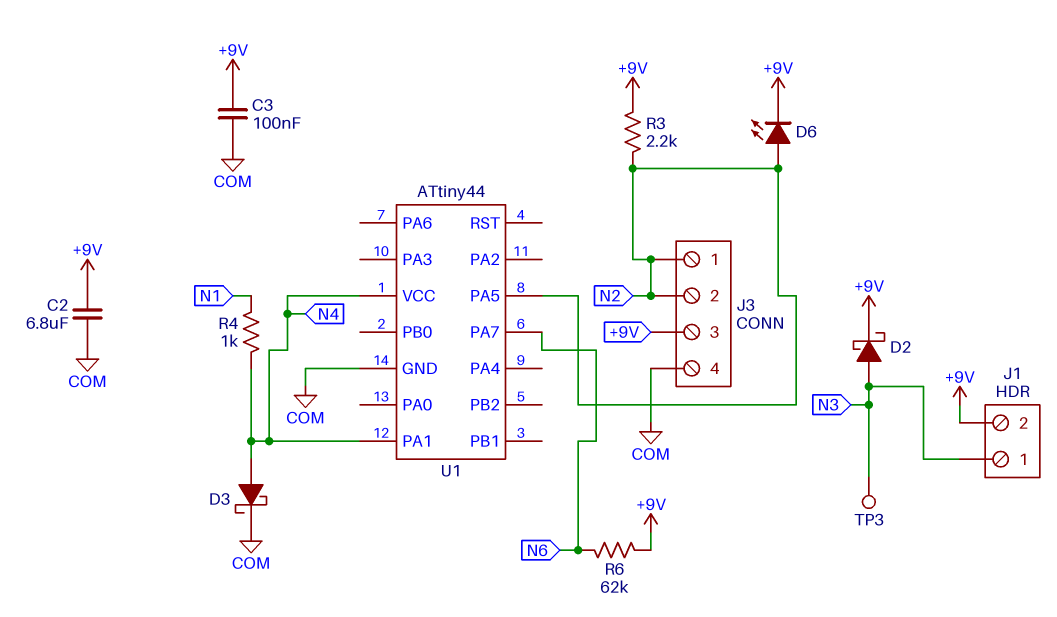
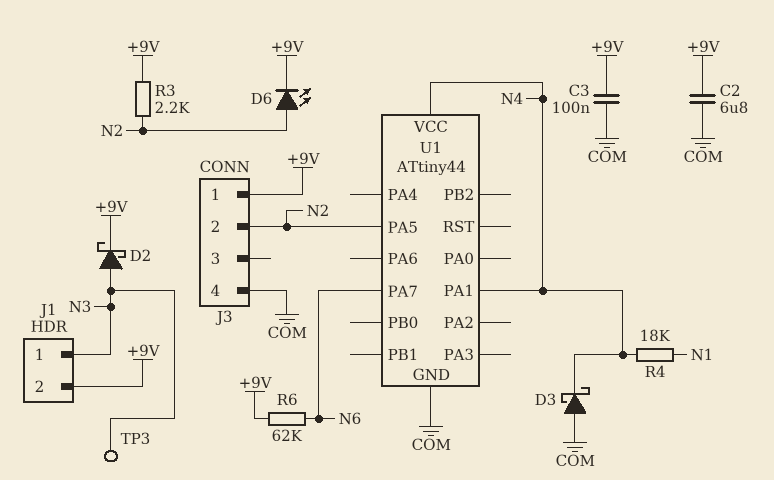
D3: schottky (A N4, K COM) -> schottky (A COM, K N4)
J3 pin 1: N2 -> +9V
J3 pin 3: +9V -> none
R4: 1k (N1, N4) -> 18k (N1, N4)

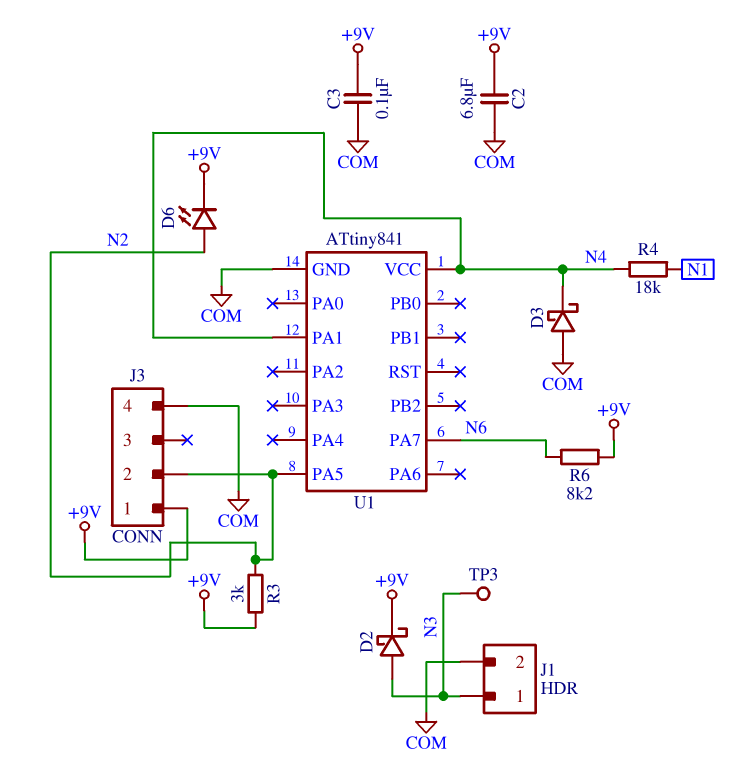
J1 pin 2: +9V -> COM
R3: 2.2k (+9V, N2) -> 3k (+9V, N2)
R6: 62k (+9V, N6) -> 8.2k (+9V, N6)
U1: ATtiny44 -> ATtiny841

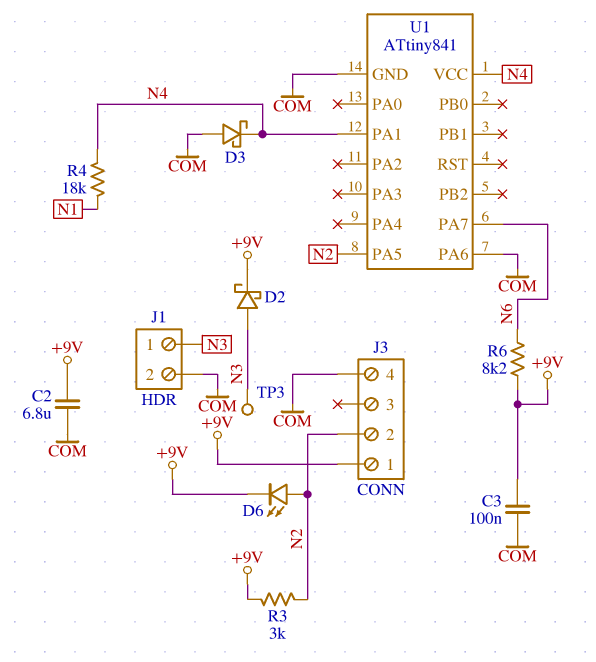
U1 pin PA6: none -> COM

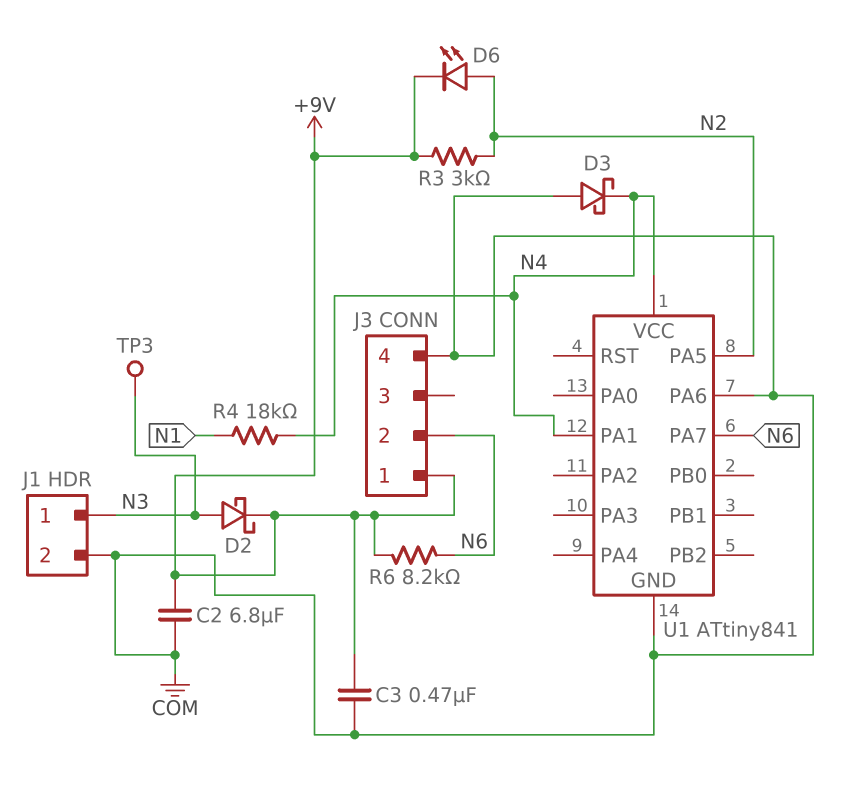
C3: 100nF (+9V, COM) -> 470nF (+9V, COM)
J3 pin 2: N2 -> N6

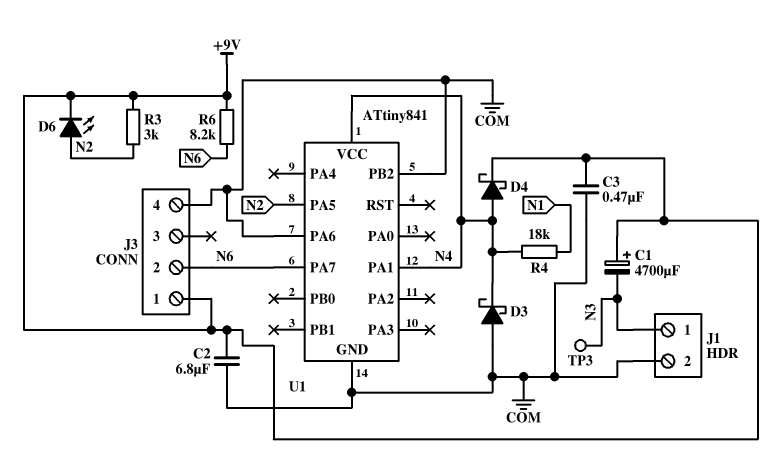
C1: none -> 4700uF (plus +9V, minus N3)
D2: schottky (A N3, K +9V) -> none
D4: none -> schottky (A N4, K +9V)
U1 pin PB2: none -> COM

